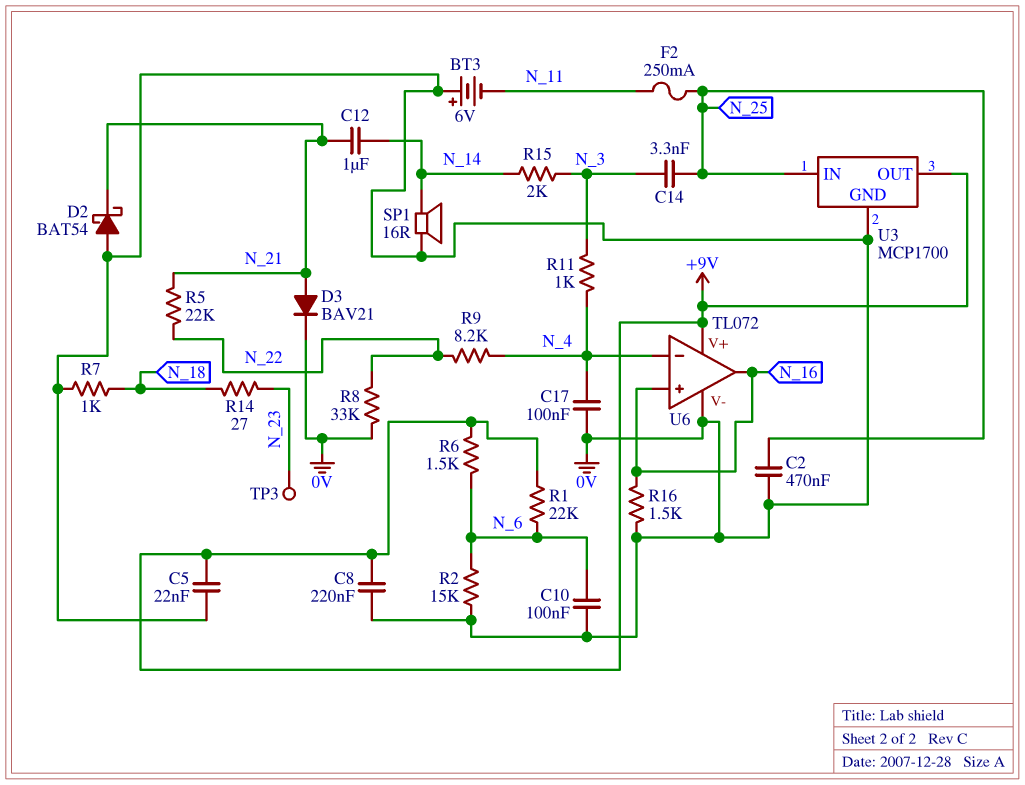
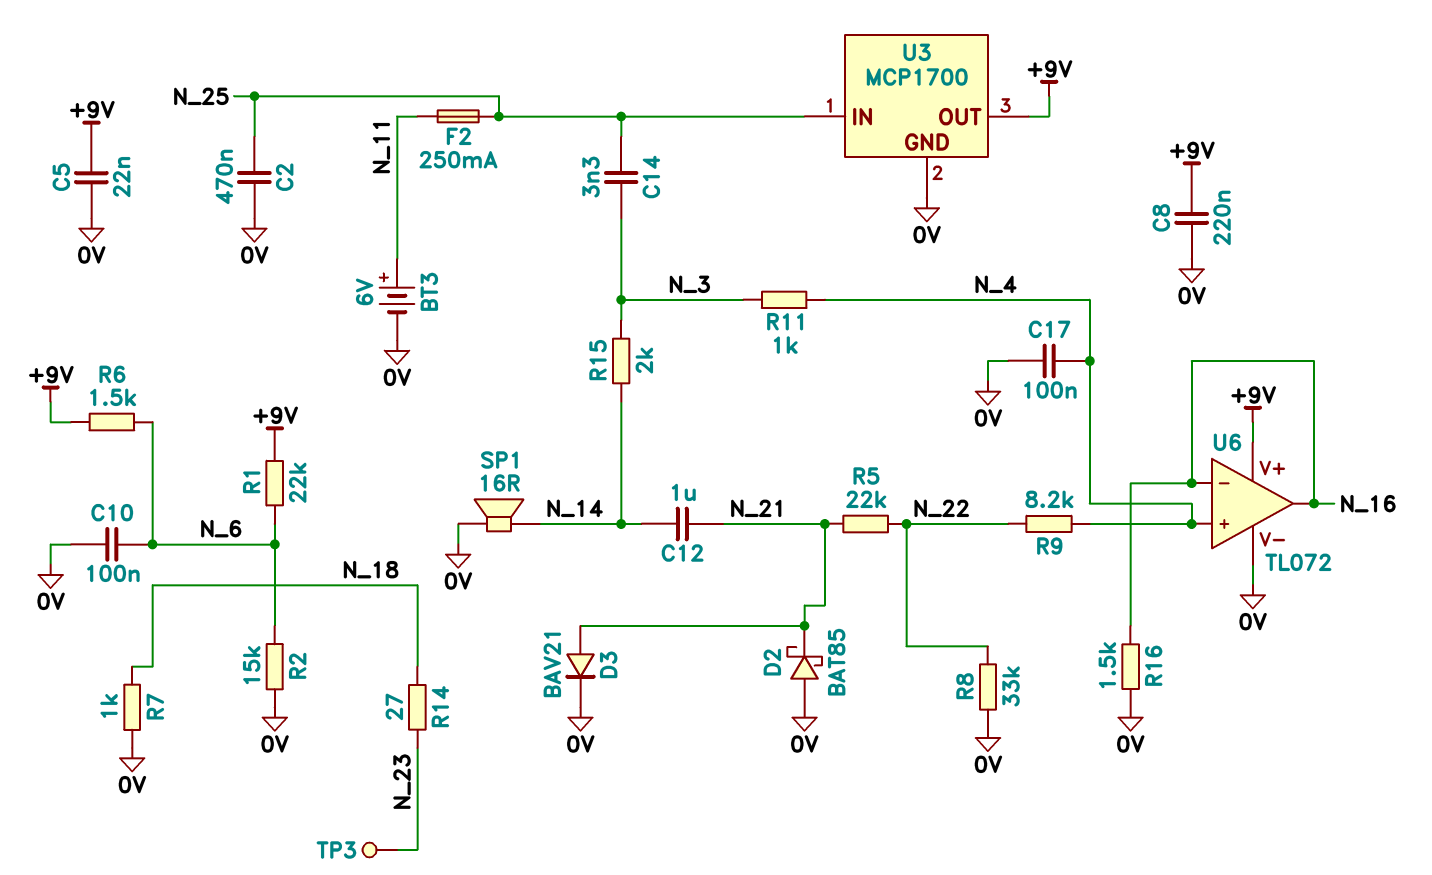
BT3: 6V (plus 0V, minus N_11) -> 6V (plus N_11, minus 0V)
D2: schottky BAT54 (A 0V, K N_21) -> schottky BAT85 (A 0V, K N_21)
U6 pin in+: N_16 -> N_4
U6 pin in-: N_4 -> N_16

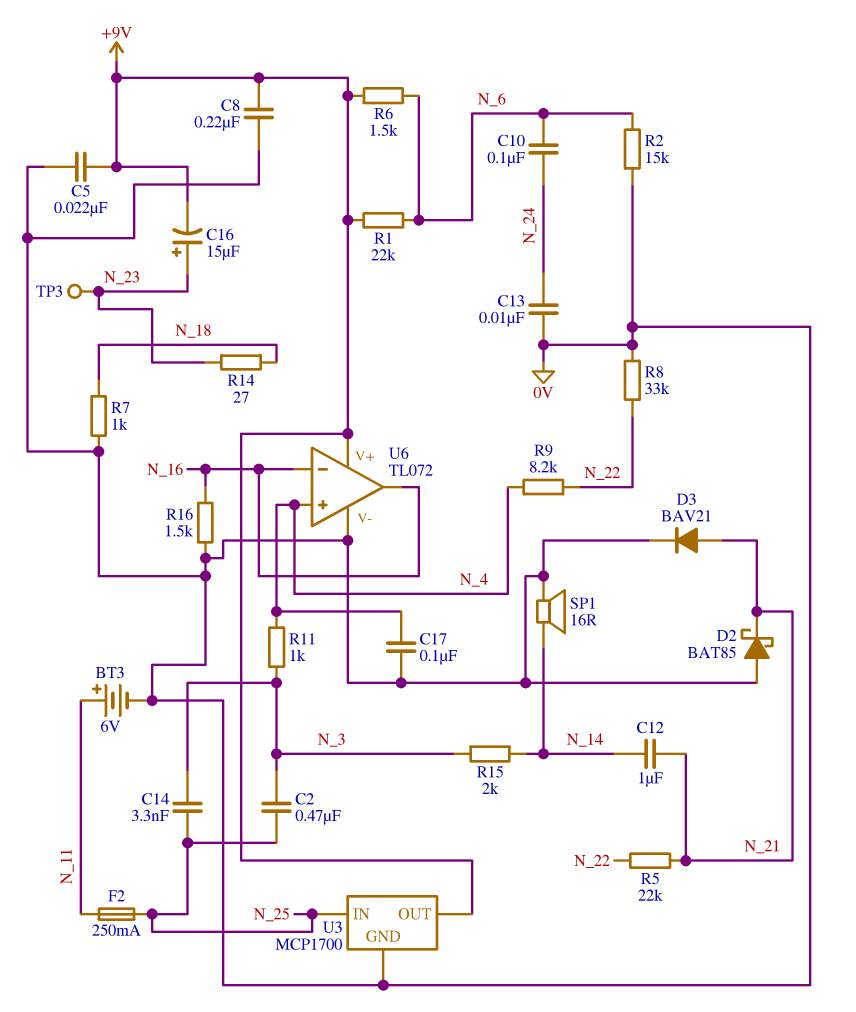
C2: 470nF (0V, N_25) -> 470nF (N_3, N_25)
C10: 100nF (0V, N_6) -> 100nF (N_6, N_24)
C13: none -> 10nF (0V, N_24)
C16: none -> 15uF (plus N_23, minus +9V)

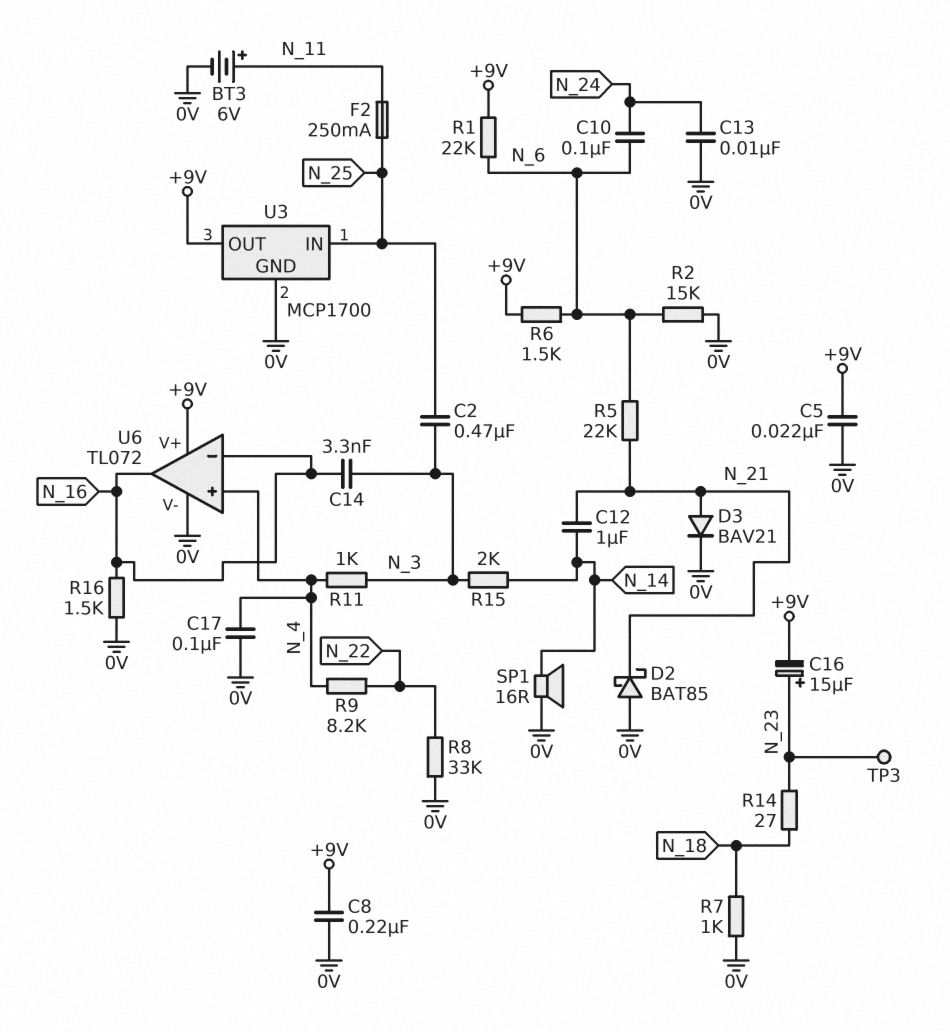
C14: 3.3nF (N_3, N_25) -> 3.3nF (N_3, N_16)
R5: 22k (N_21, N_22) -> 22k (N_6, N_21)

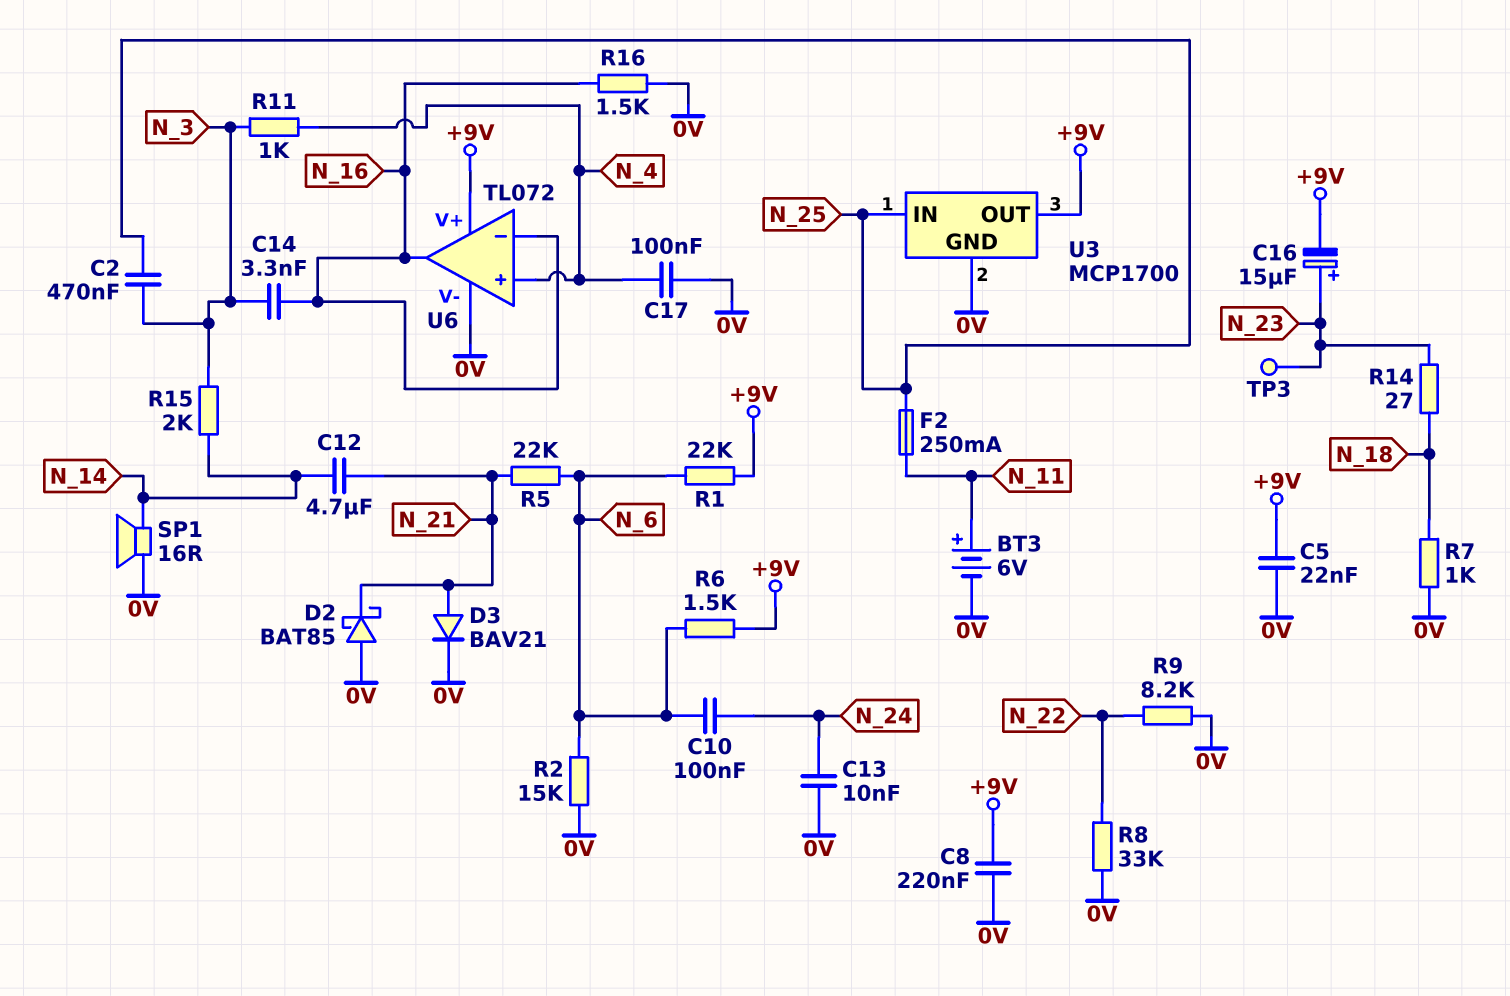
C12: 1uF (N_14, N_21) -> 4.7uF (N_14, N_21)
R9: 8.2k (N_4, N_22) -> 8.2k (0V, N_22)

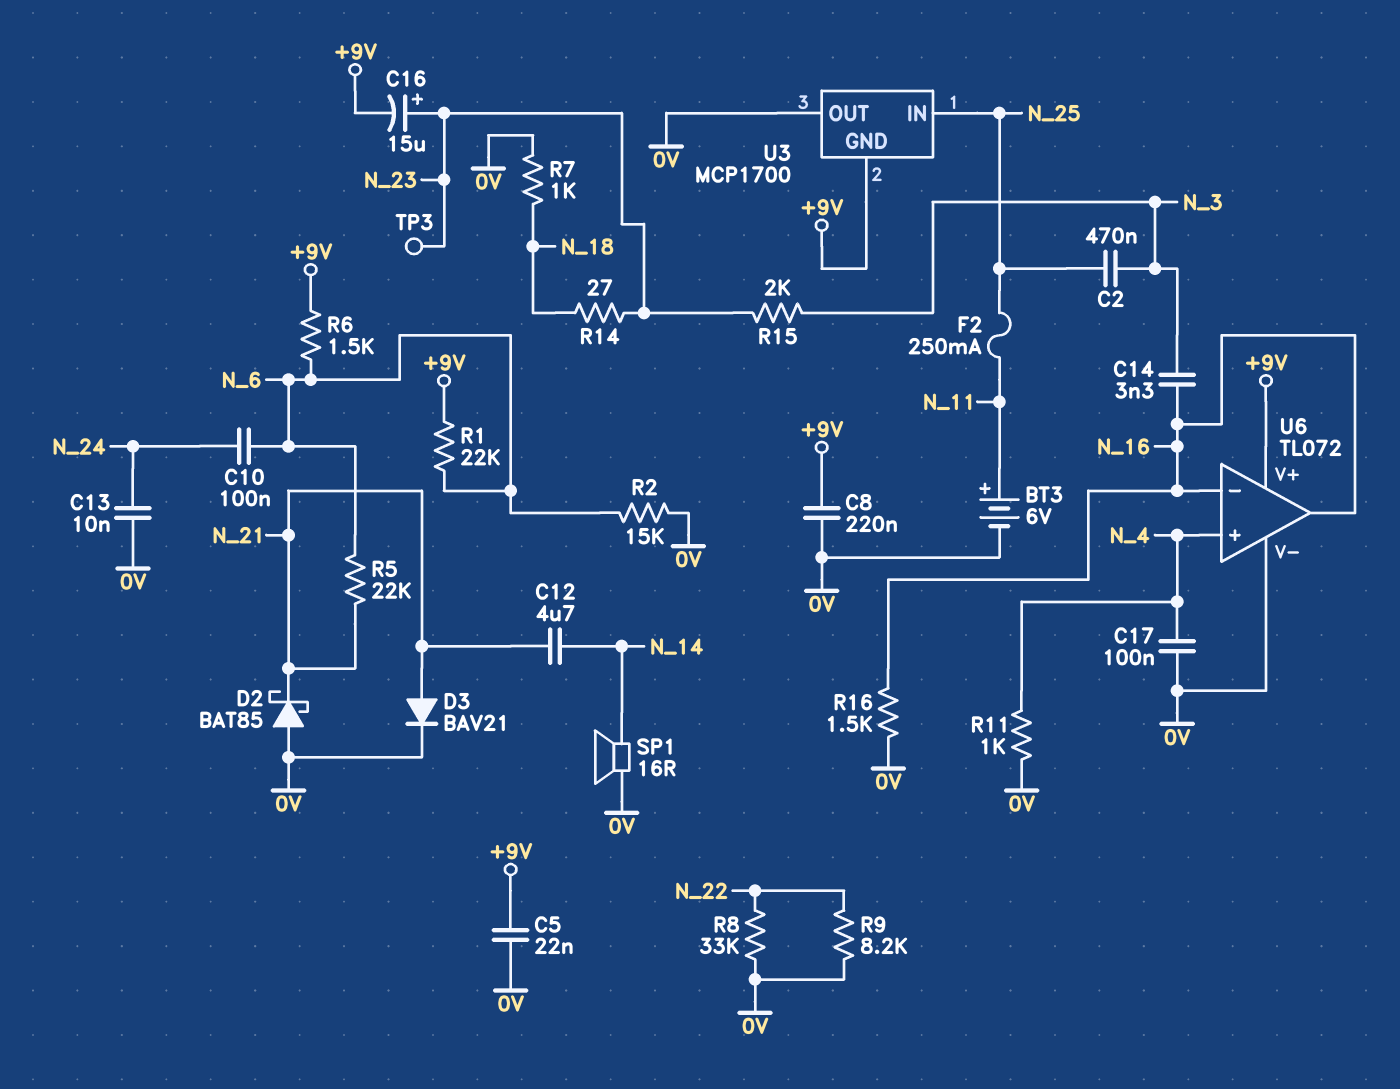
R11: 1k (N_3, N_4) -> 1k (0V, N_4)
R15: 2k (N_3, N_14) -> 2k (N_3, N_23)
U3 pin GND: 0V -> +9V
U3 pin OUT: +9V -> 0V

